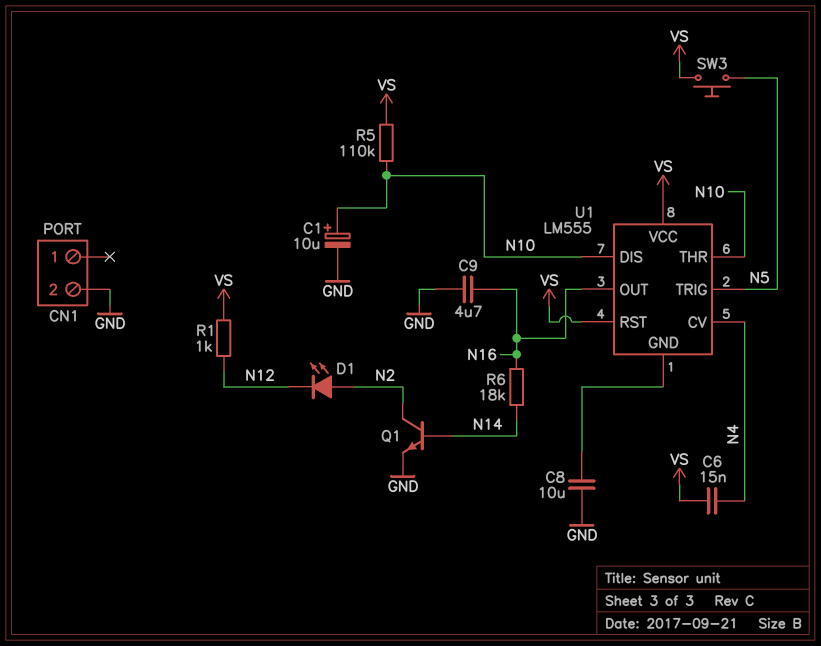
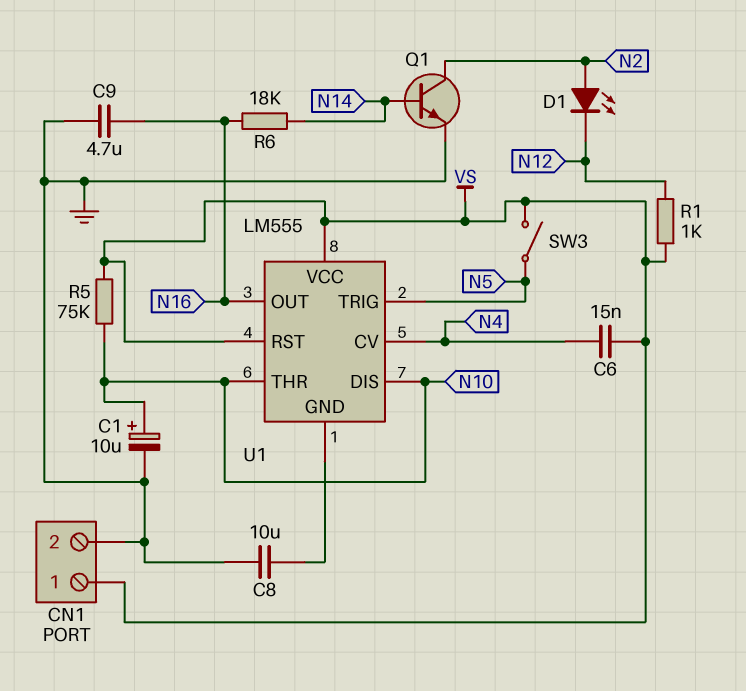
CN1 pin 1: none -> VS
R5: 110k (N10, VS) -> 75k (N10, VS)
SW3: button (N5, VS) -> switch (N5, VS)

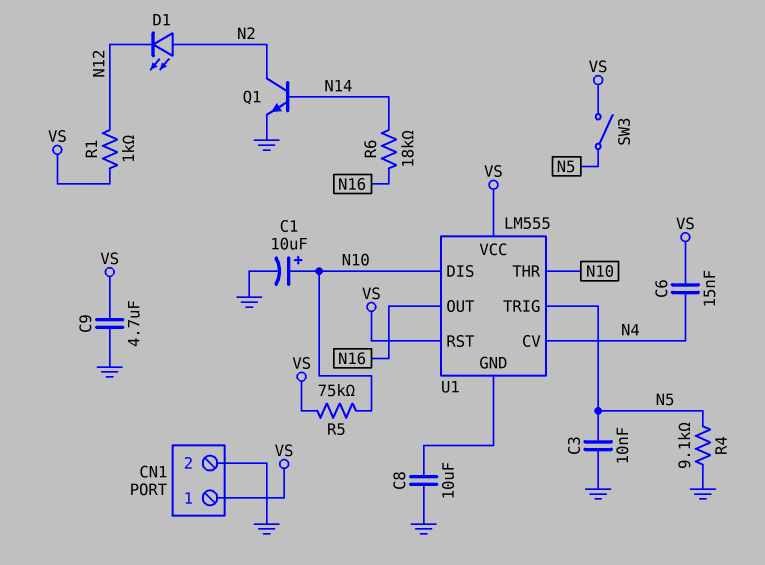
C3: none -> 10nF (GND, N5)
C9: 4.7uF (GND, N16) -> 4.7uF (GND, VS)
R4: none -> 9.1k (GND, N5)

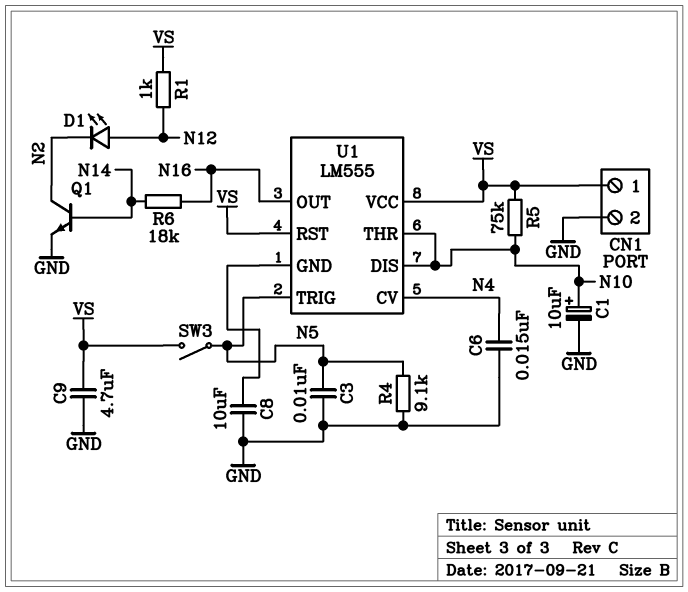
C6: 15nF (N4, VS) -> 15nF (GND, N4)
D1: LED (A N2, K N12) -> LED (A N12, K N2)

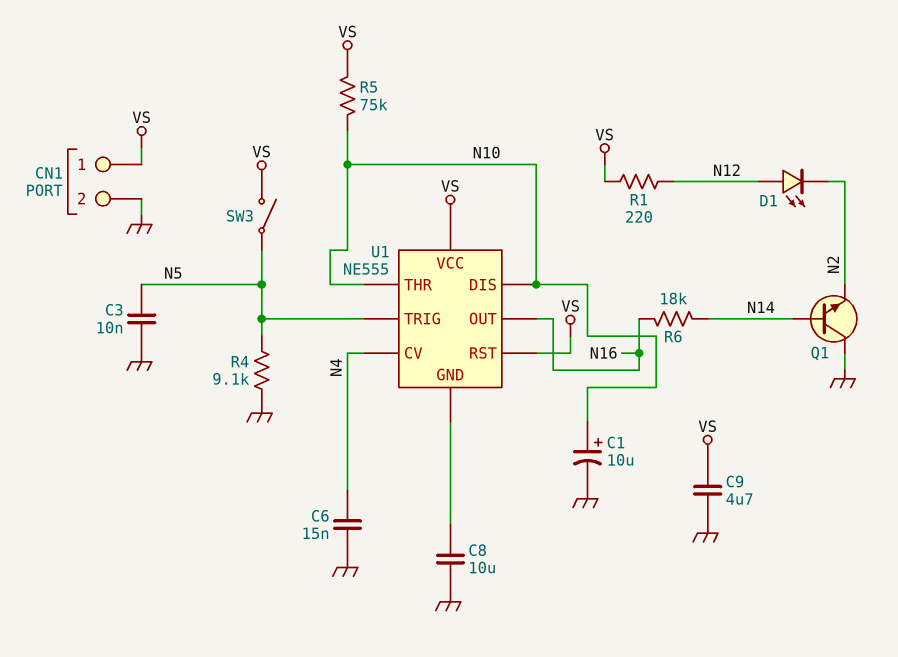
Q1: NPN (B N14, C N2, E GND) -> NPN (B N14, C GND, E N2)
R1: 1k (N12, VS) -> 220 (N12, VS)
U1: LM555 -> NE555

